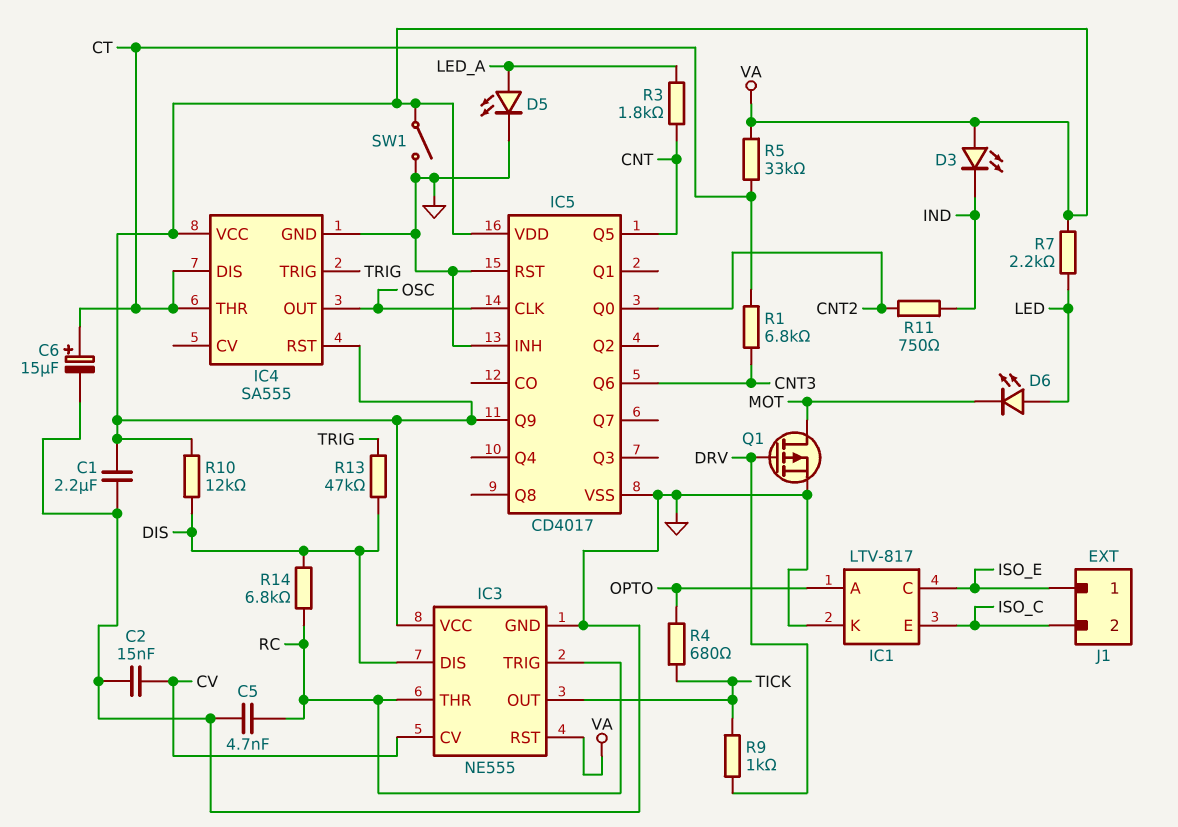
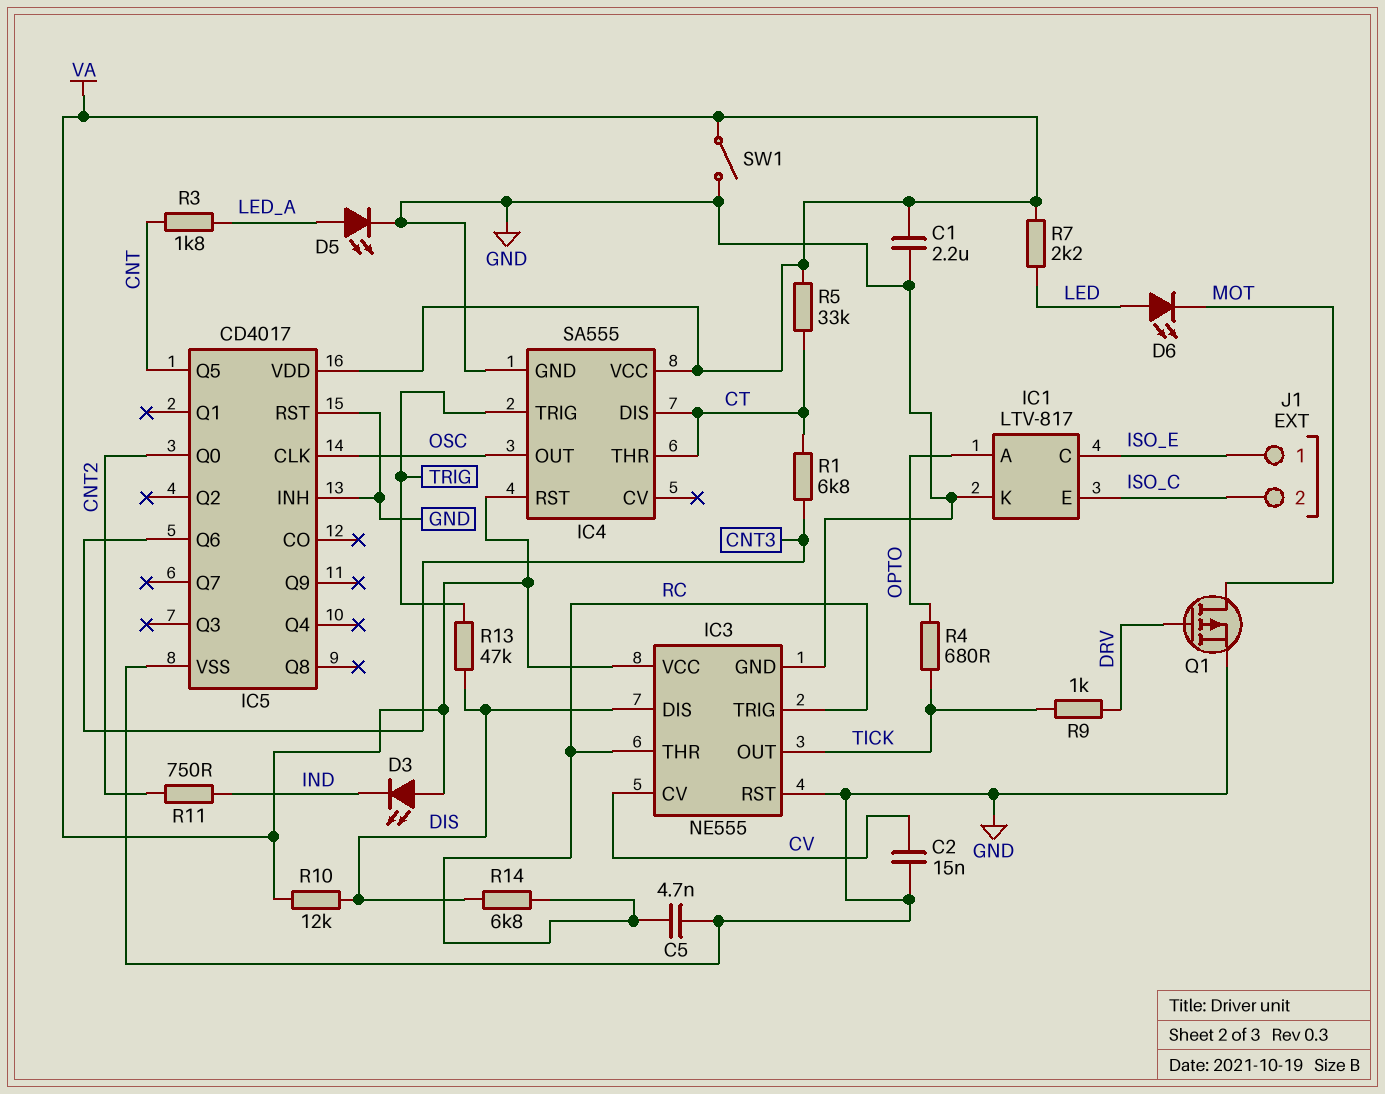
C6: 15uF (plus CT, minus GND) -> none
IC3 pin RST: VA -> GND
IC5 pin Q9: VA -> none

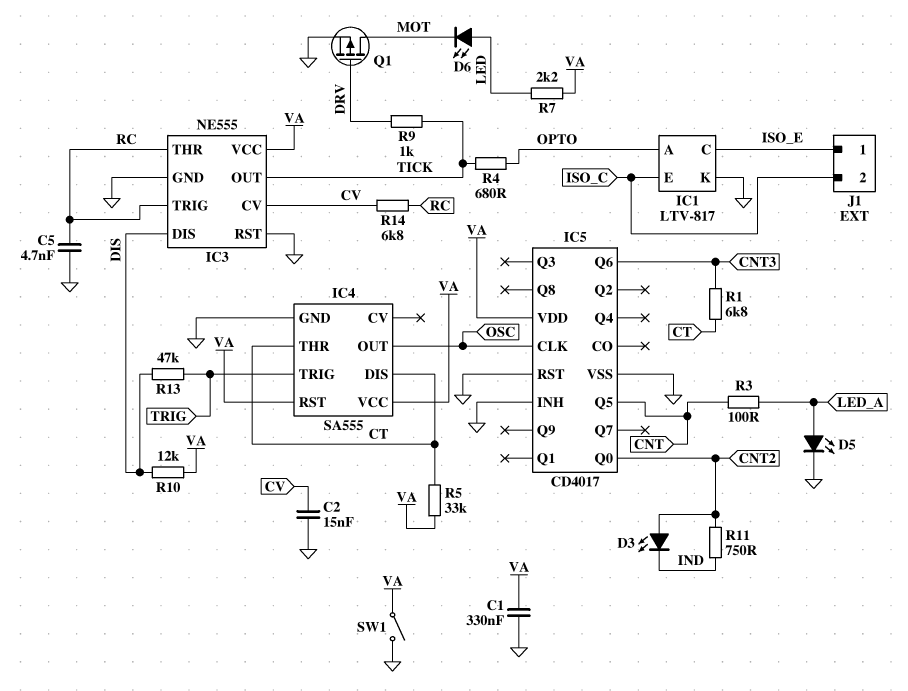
C1: 2.2uF (GND, VA) -> 330nF (GND, VA)
D3: LED (A VA, K IND) -> LED (A CNT2, K IND)
R3: 1.8k (CNT, LED_A) -> 100 (CNT, LED_A)
R14: 6.8k (DIS, RC) -> 6.8k (CV, RC)

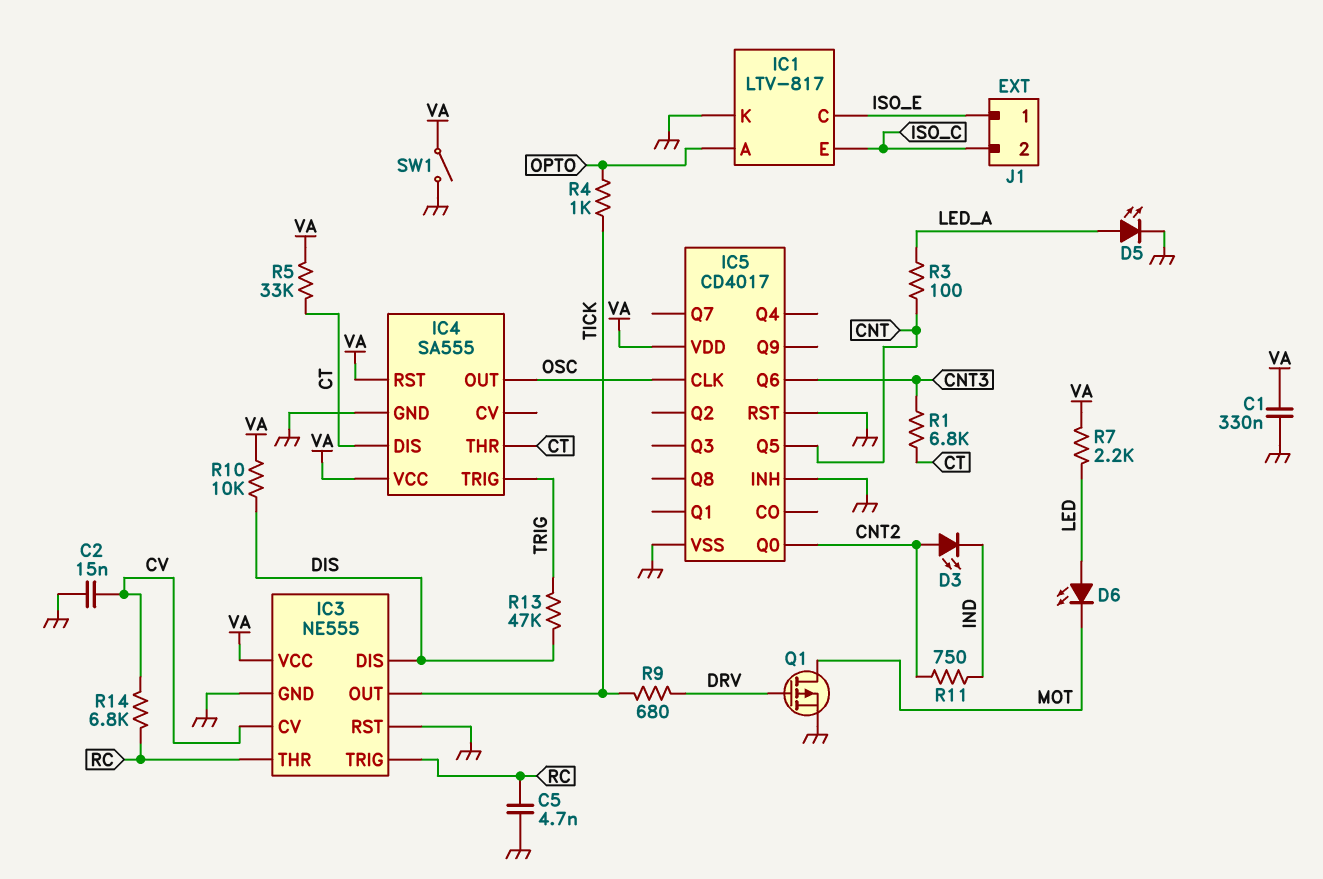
R4: 680 (OPTO, TICK) -> 1k (OPTO, TICK)
R9: 1k (DRV, TICK) -> 680 (DRV, TICK)
R10: 12k (DIS, VA) -> 10k (DIS, VA)

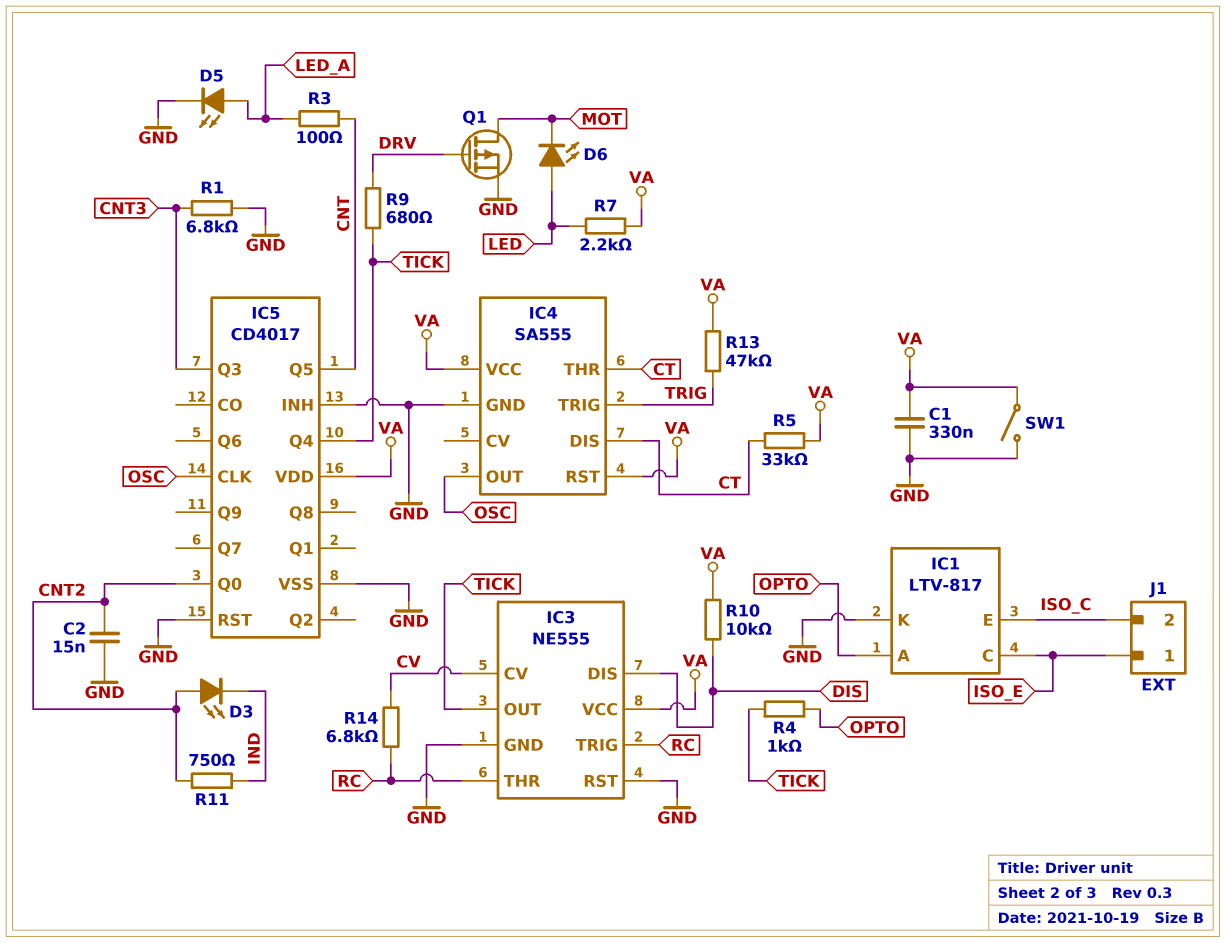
C2: 15nF (CV, GND) -> 15nF (CNT2, GND)
C5: 4.7nF (GND, RC) -> none
IC5 pin Q3: none -> CNT3
IC5 pin Q4: none -> TICK
IC5 pin Q6: CNT3 -> none
R1: 6.8k (CNT3, CT) -> 6.8k (CNT3, GND)
R13: 47k (DIS, TRIG) -> 47k (TRIG, VA)

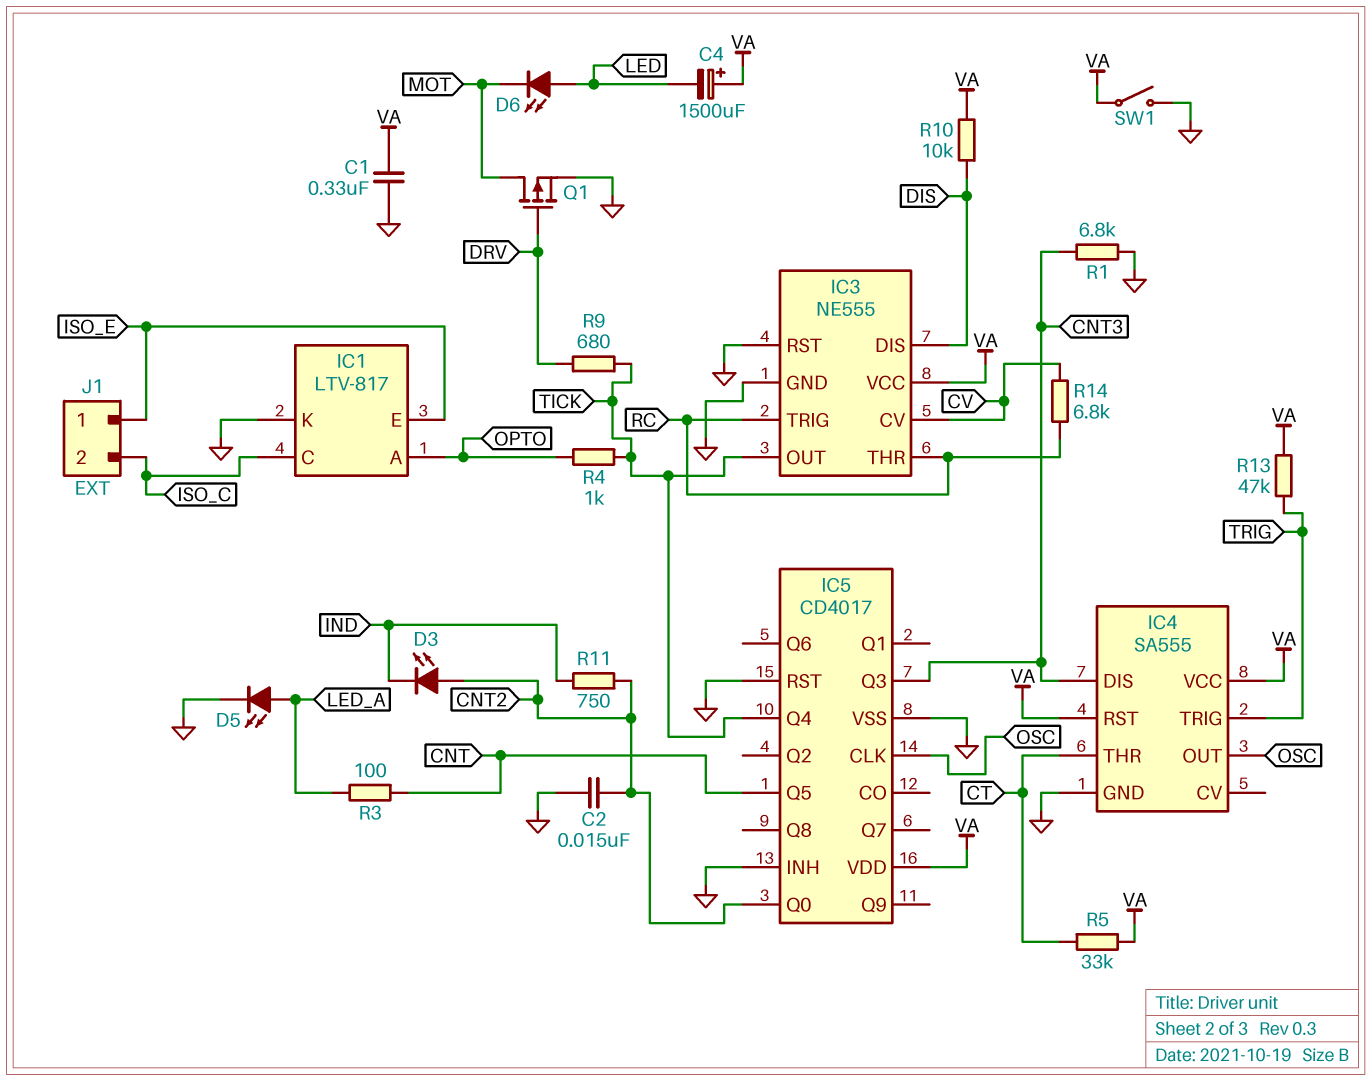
C4: none -> 1500uF (plus VA, minus LED)
IC1 pin C: ISO_E -> ISO_C
IC1 pin E: ISO_C -> ISO_E
IC4 pin DIS: CT -> CNT3
R7: 2.2k (LED, VA) -> none

